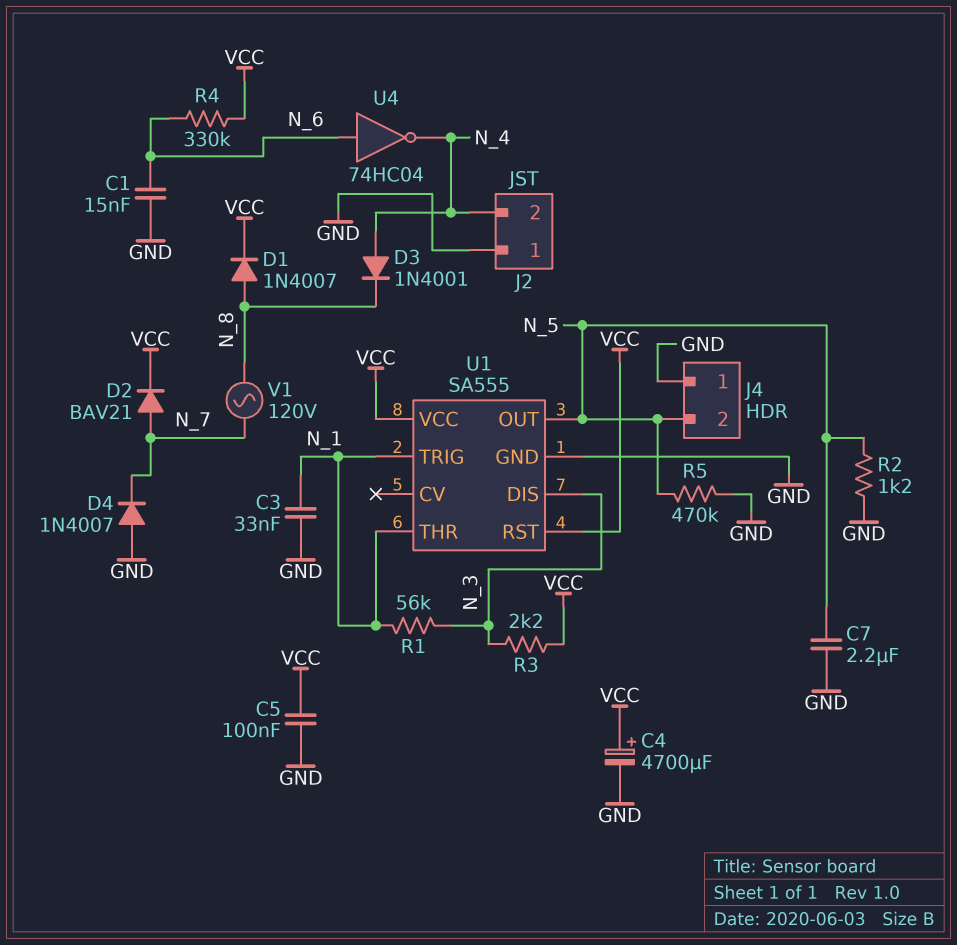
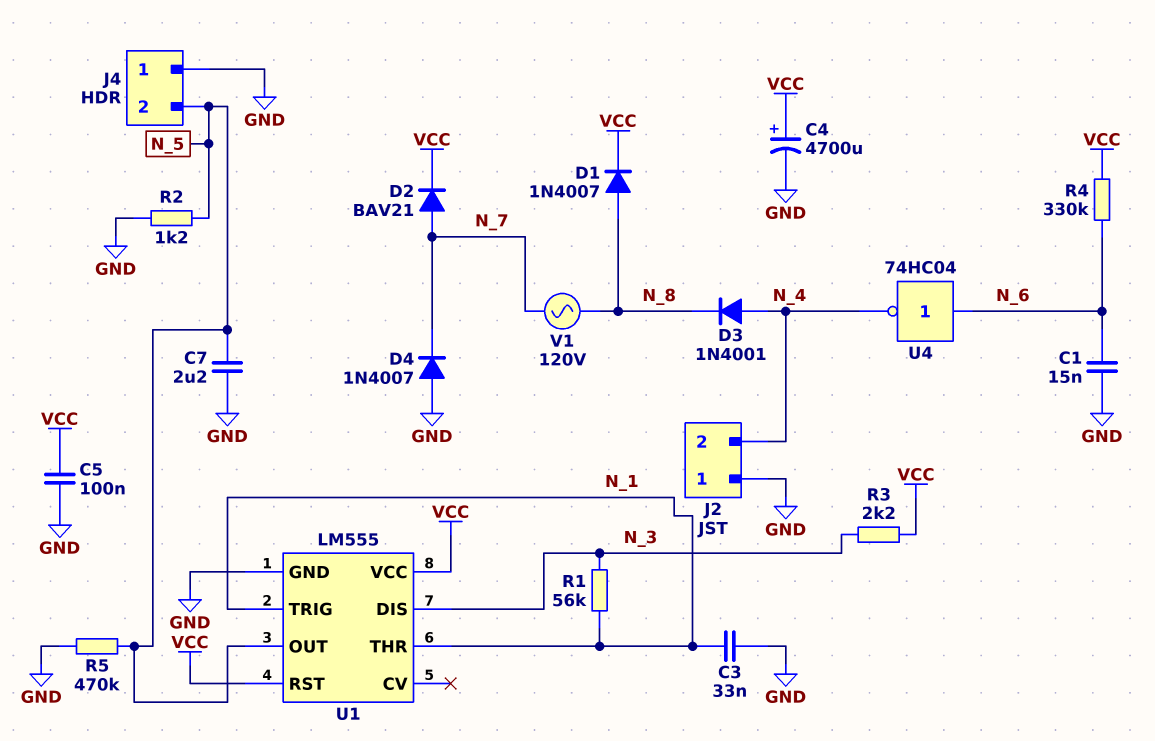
U1: SA555 -> LM555

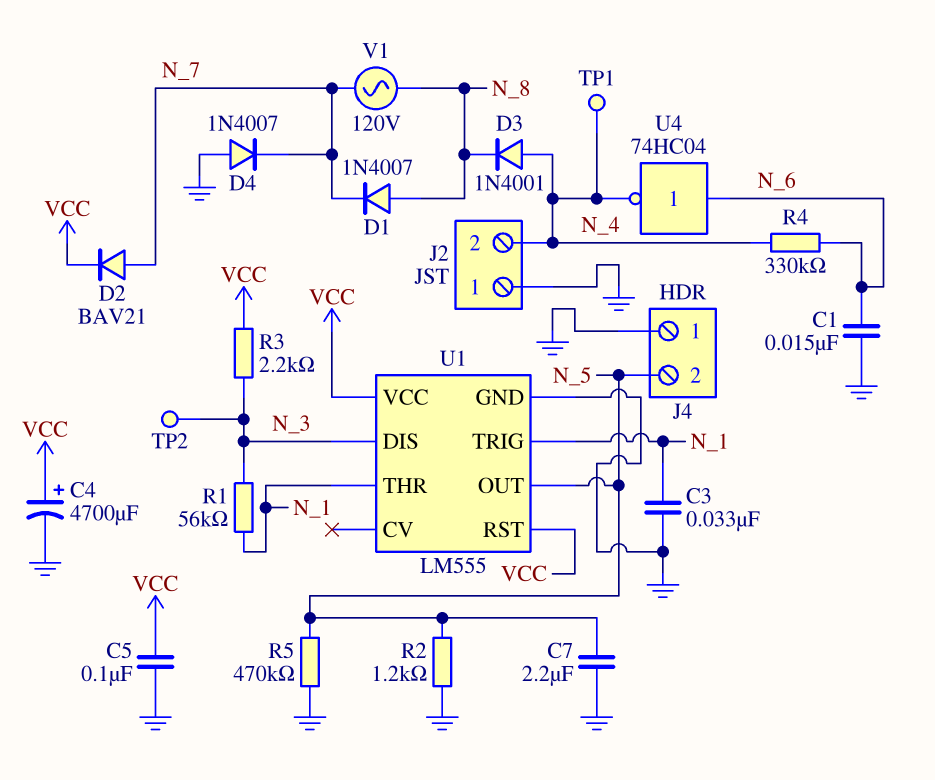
D1: diode 1N4007 (A N_8, K VCC) -> diode 1N4007 (A N_8, K N_7)
R4: 330k (N_6, VCC) -> 330k (N_4, N_6)
TP1: none -> test point (N_4)
TP2: none -> test point (N_3)

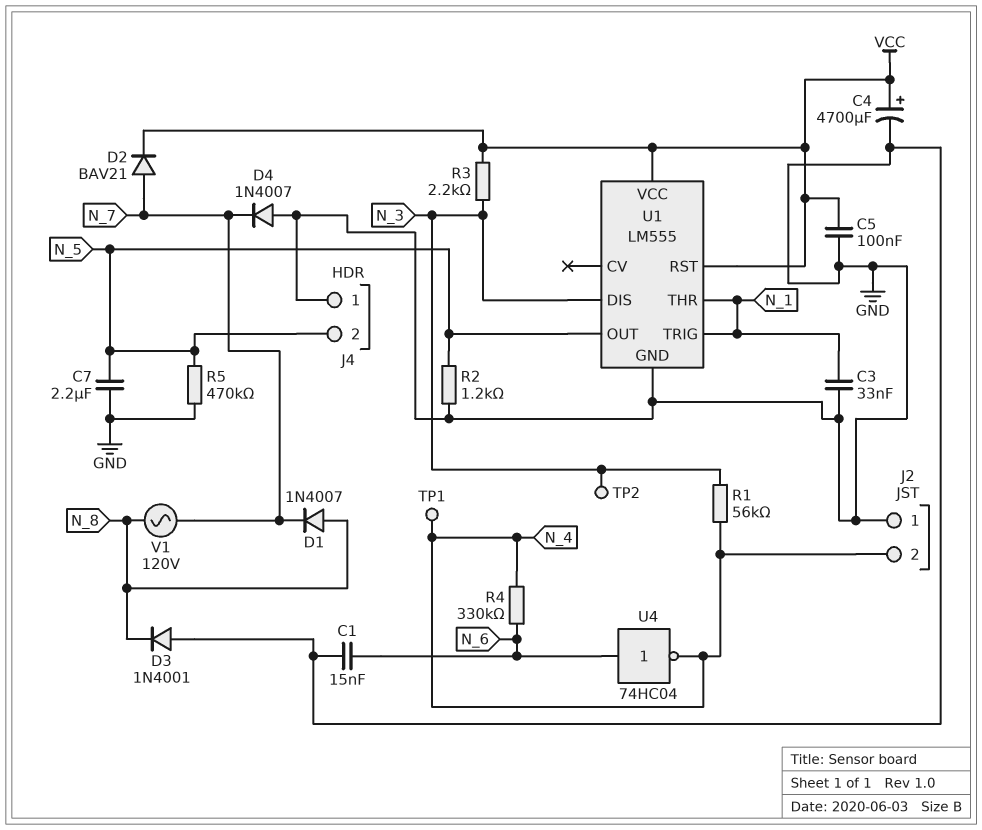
D3: diode 1N4001 (A N_4, K N_8) -> diode 1N4001 (A GND, K N_8)
R1: 56k (N_1, N_3) -> 56k (N_3, N_4)

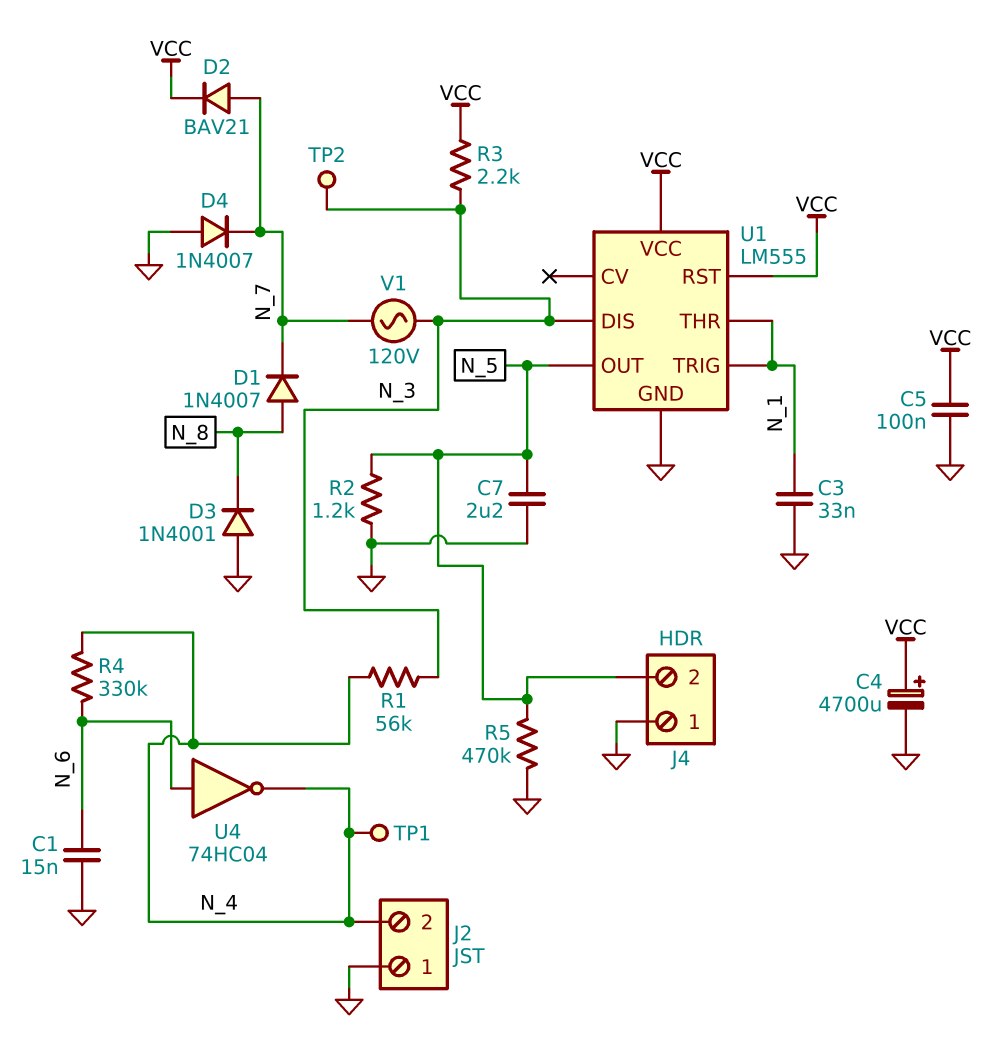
V1: AC 120V (N_7, N_8) -> AC 120V (N_3, N_7)

